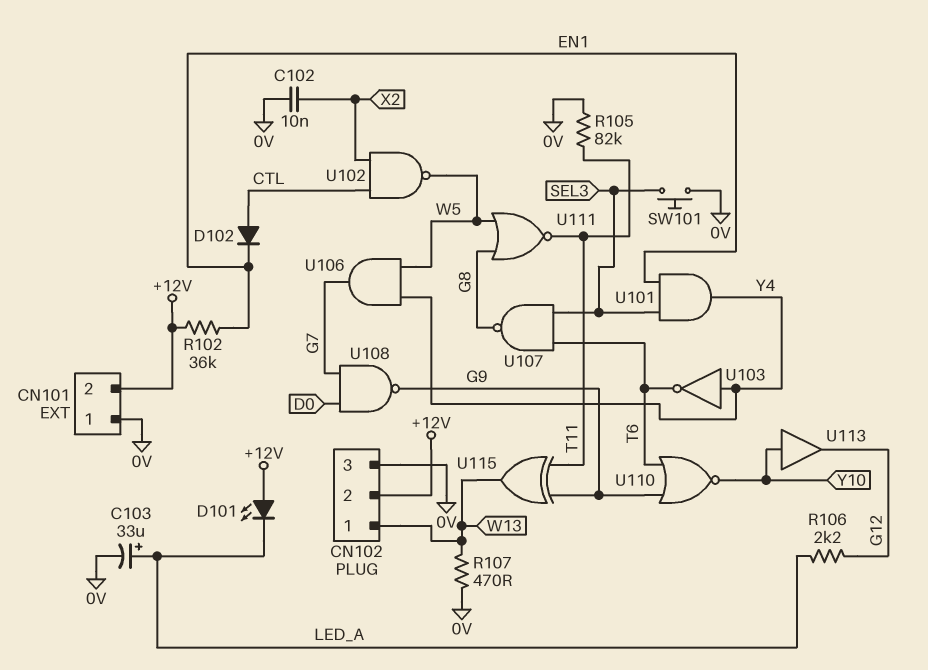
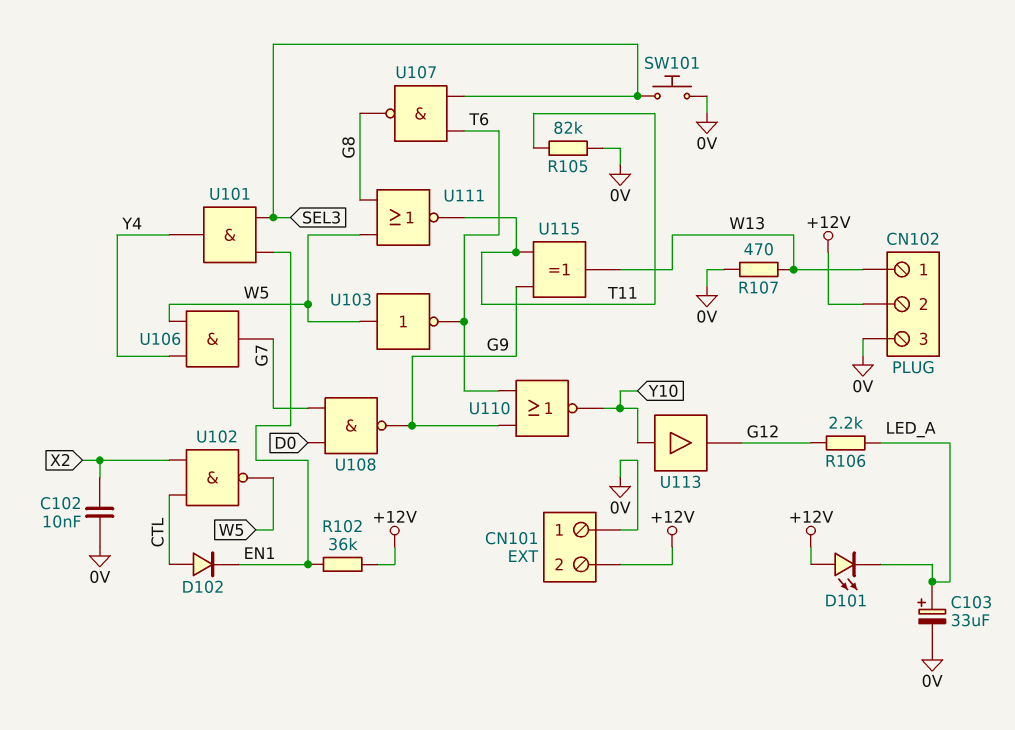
U103: NOT (in Y4, out T6) -> NOT (in W5, out T6)

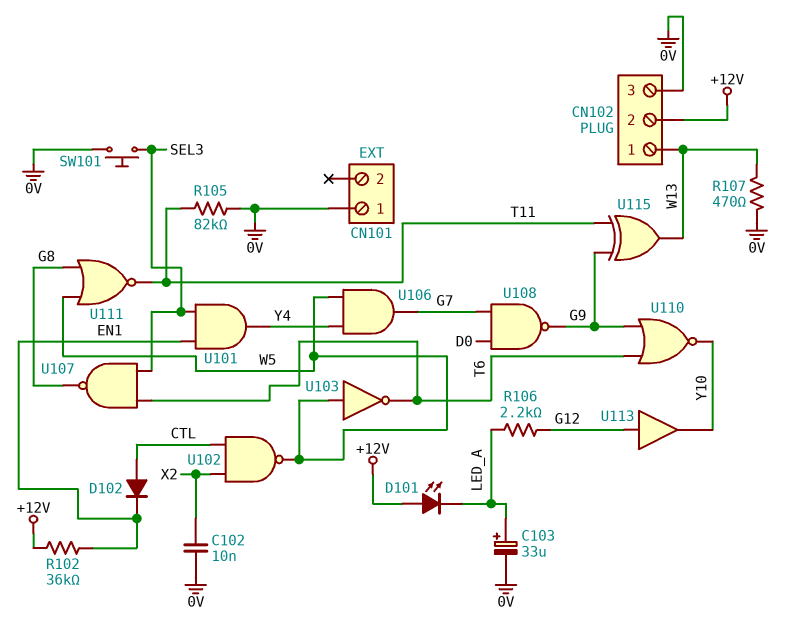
CN101 pin 2: +12V -> none
U113: buffer (in Y10, out G12) -> buffer (in G12, out Y10)

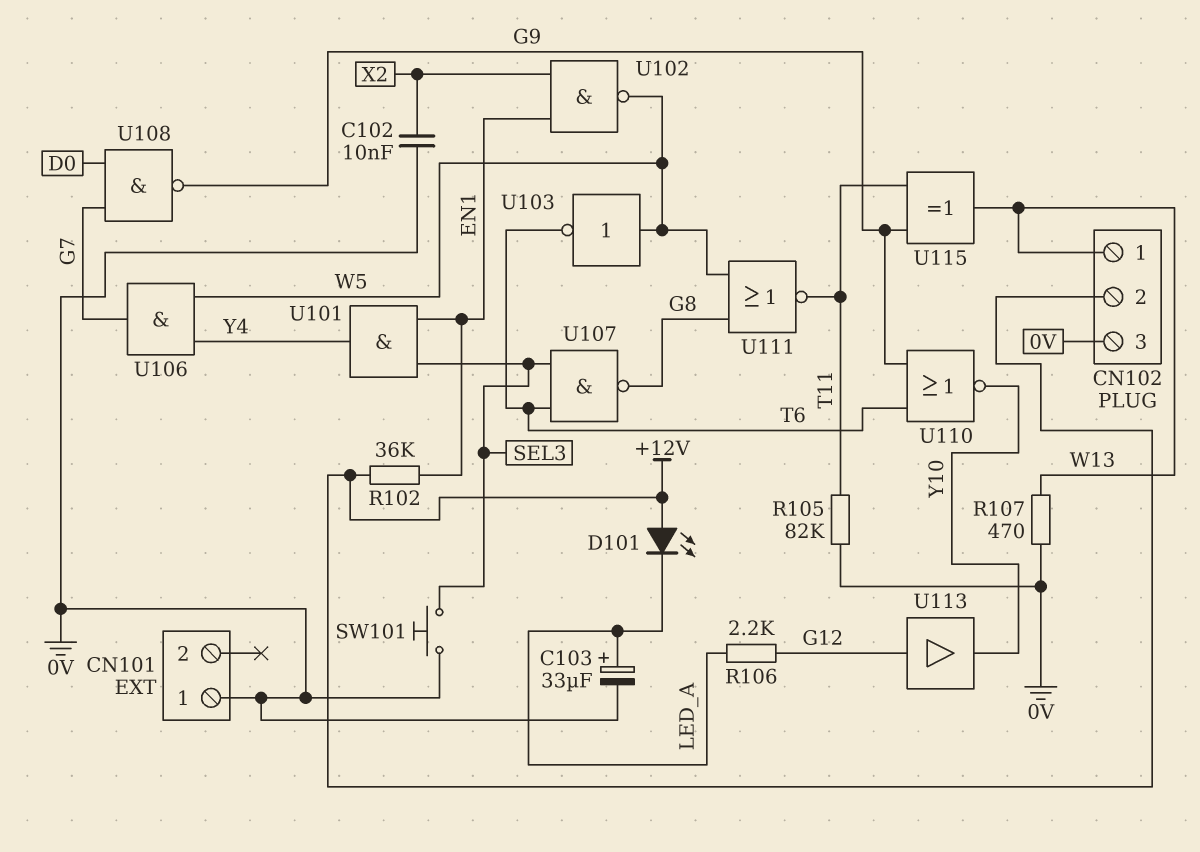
D102: diode (A CTL, K EN1) -> none
U102: NAND (in CTL, in X2, out W5) -> NAND (in EN1, in X2, out W5)

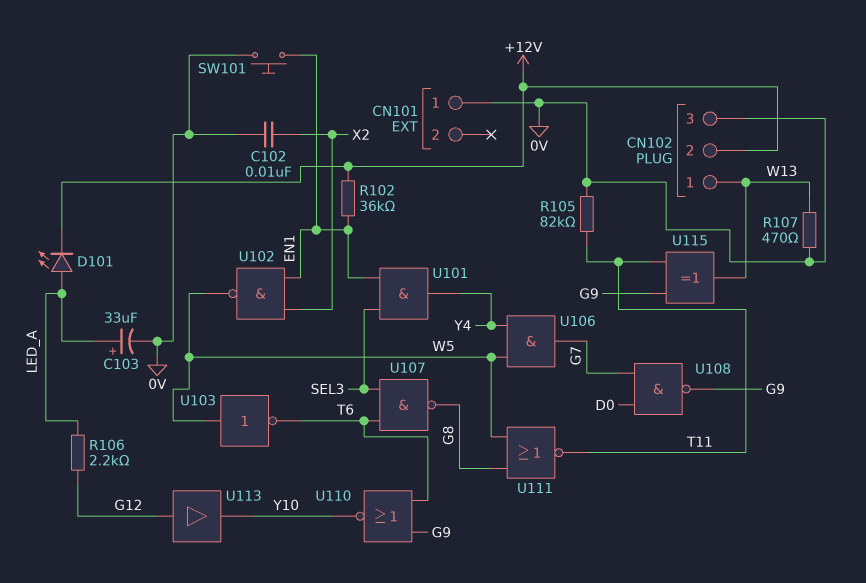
D101: LED (A +12V, K LED_A) -> LED (A LED_A, K +12V)
SW101: button (0V, SEL3) -> button (0V, EN1)

